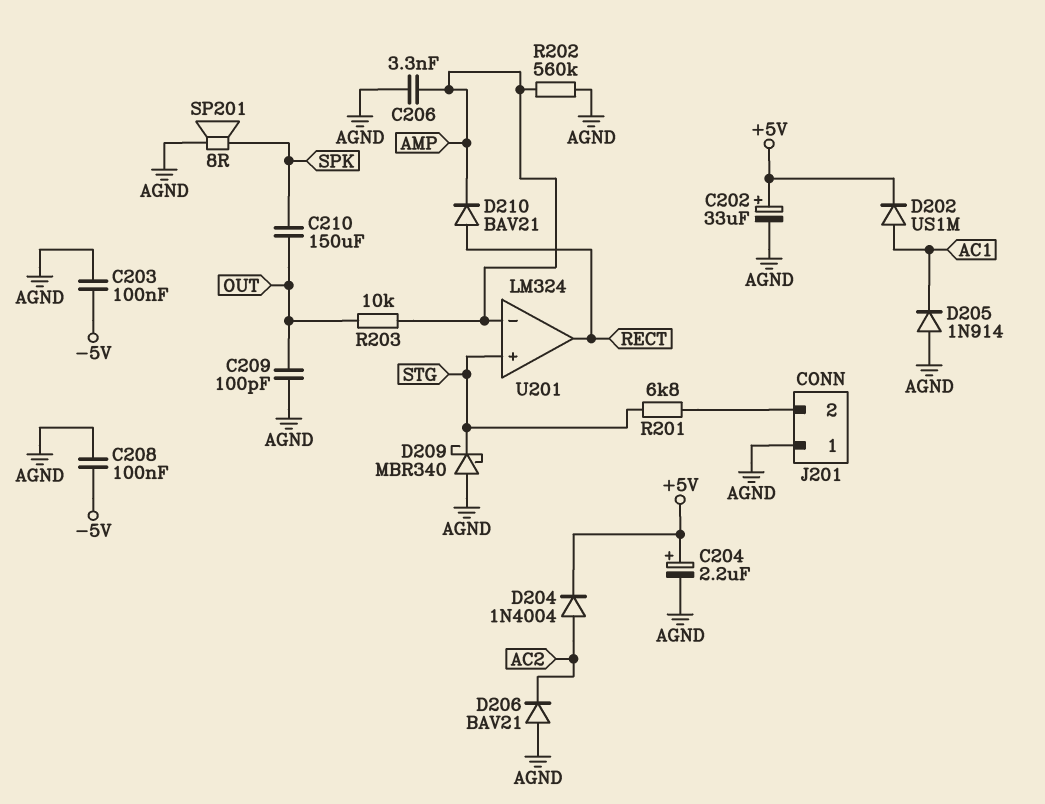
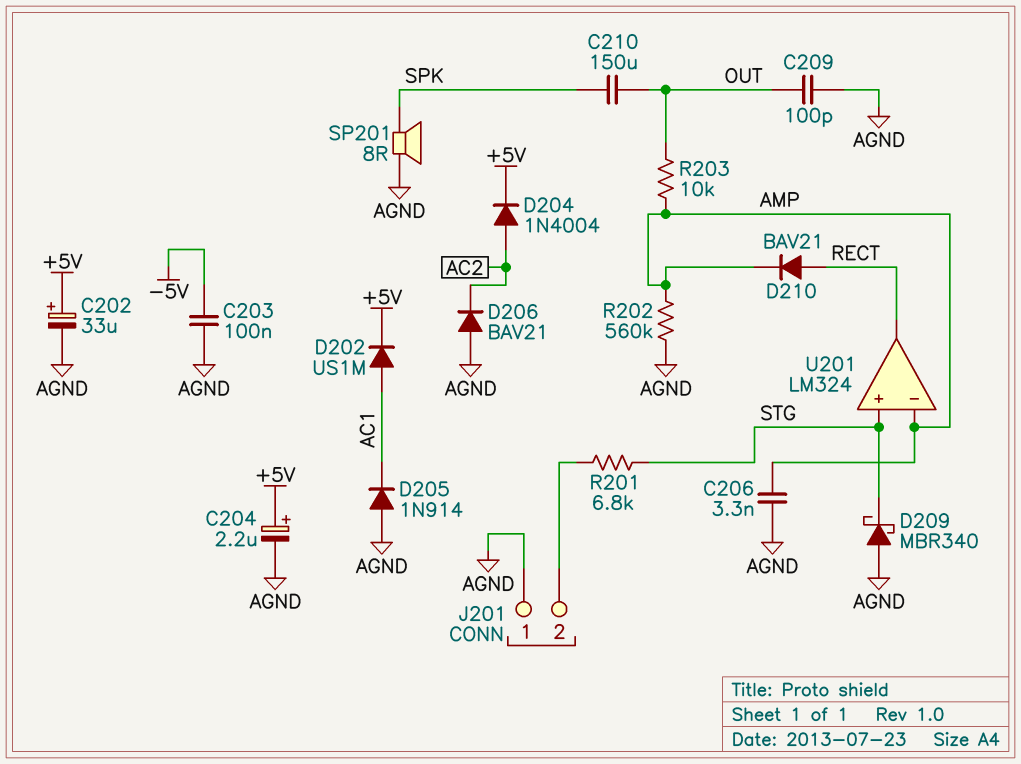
C208: 100nF (-5V, AGND) -> none

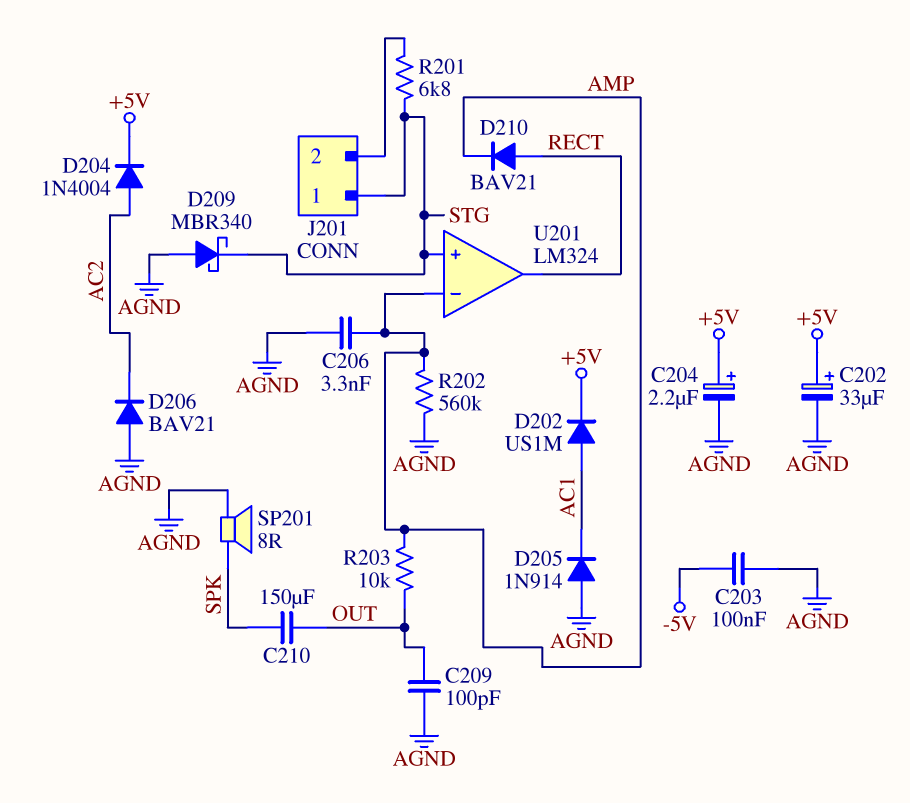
J201 pin 1: AGND -> STG

